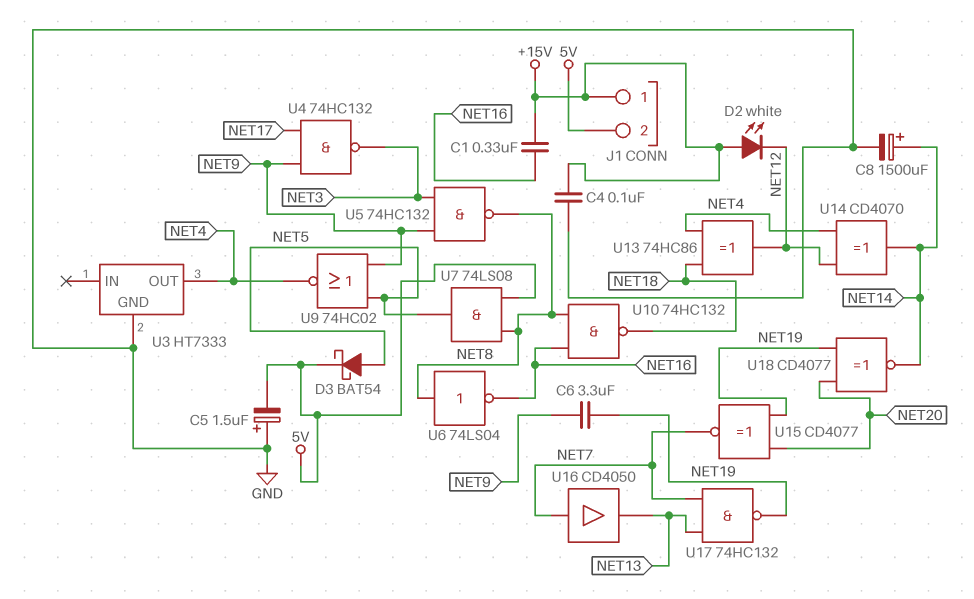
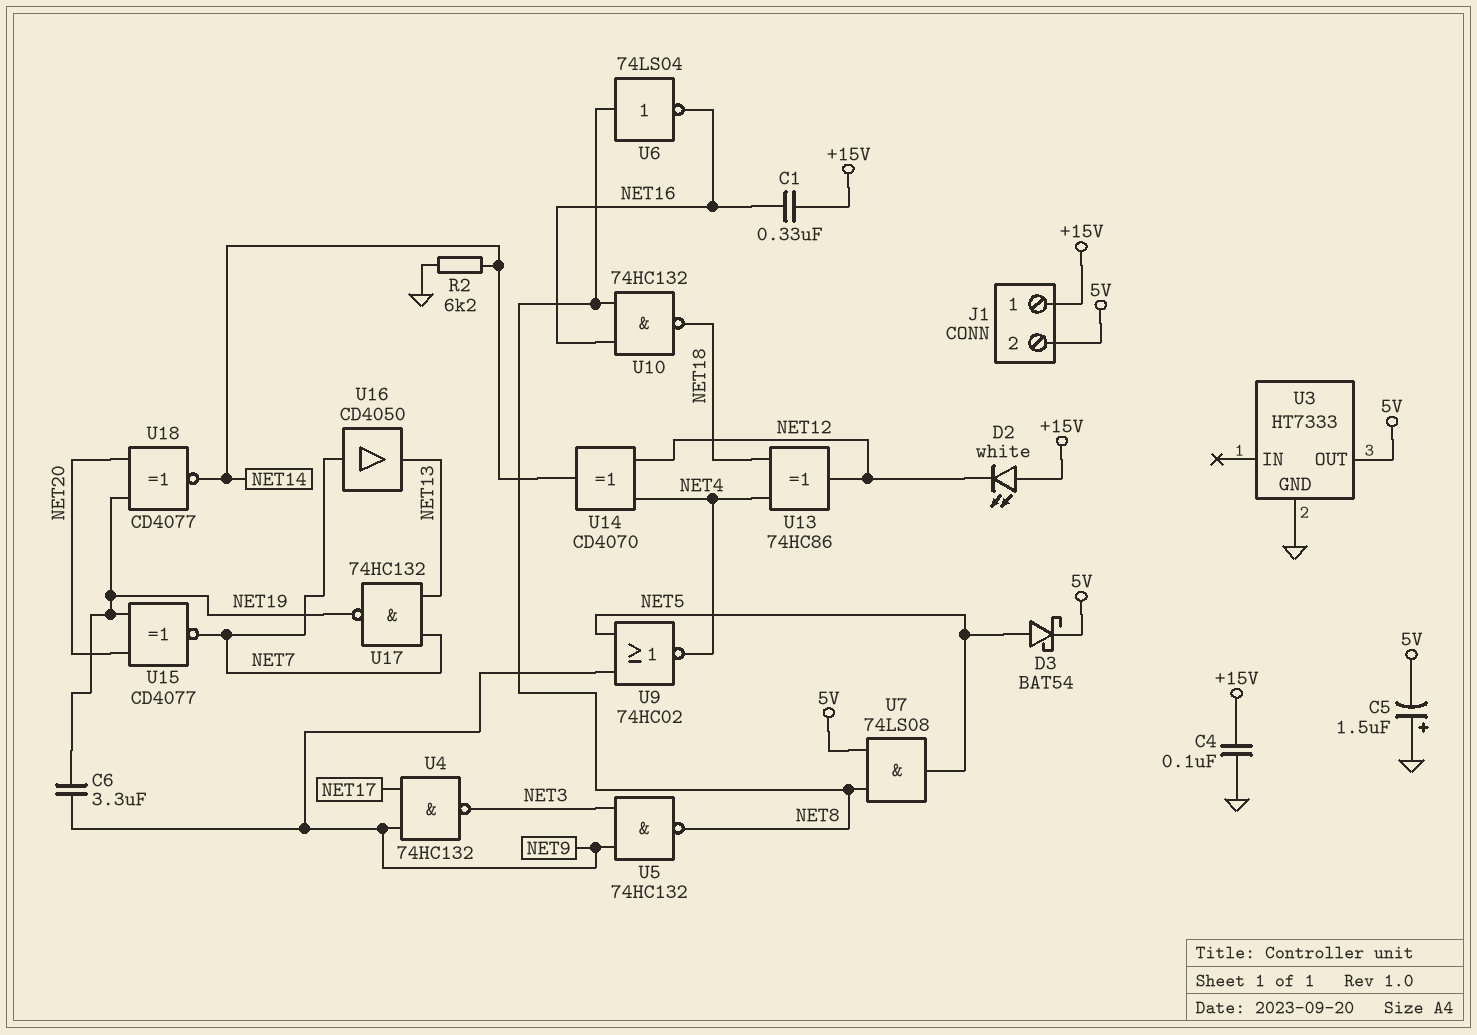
C8: 1500uF (plus NET14, minus GND) -> none
R2: none -> 6.2k (GND, NET14)
U3 pin OUT: NET4 -> 5V

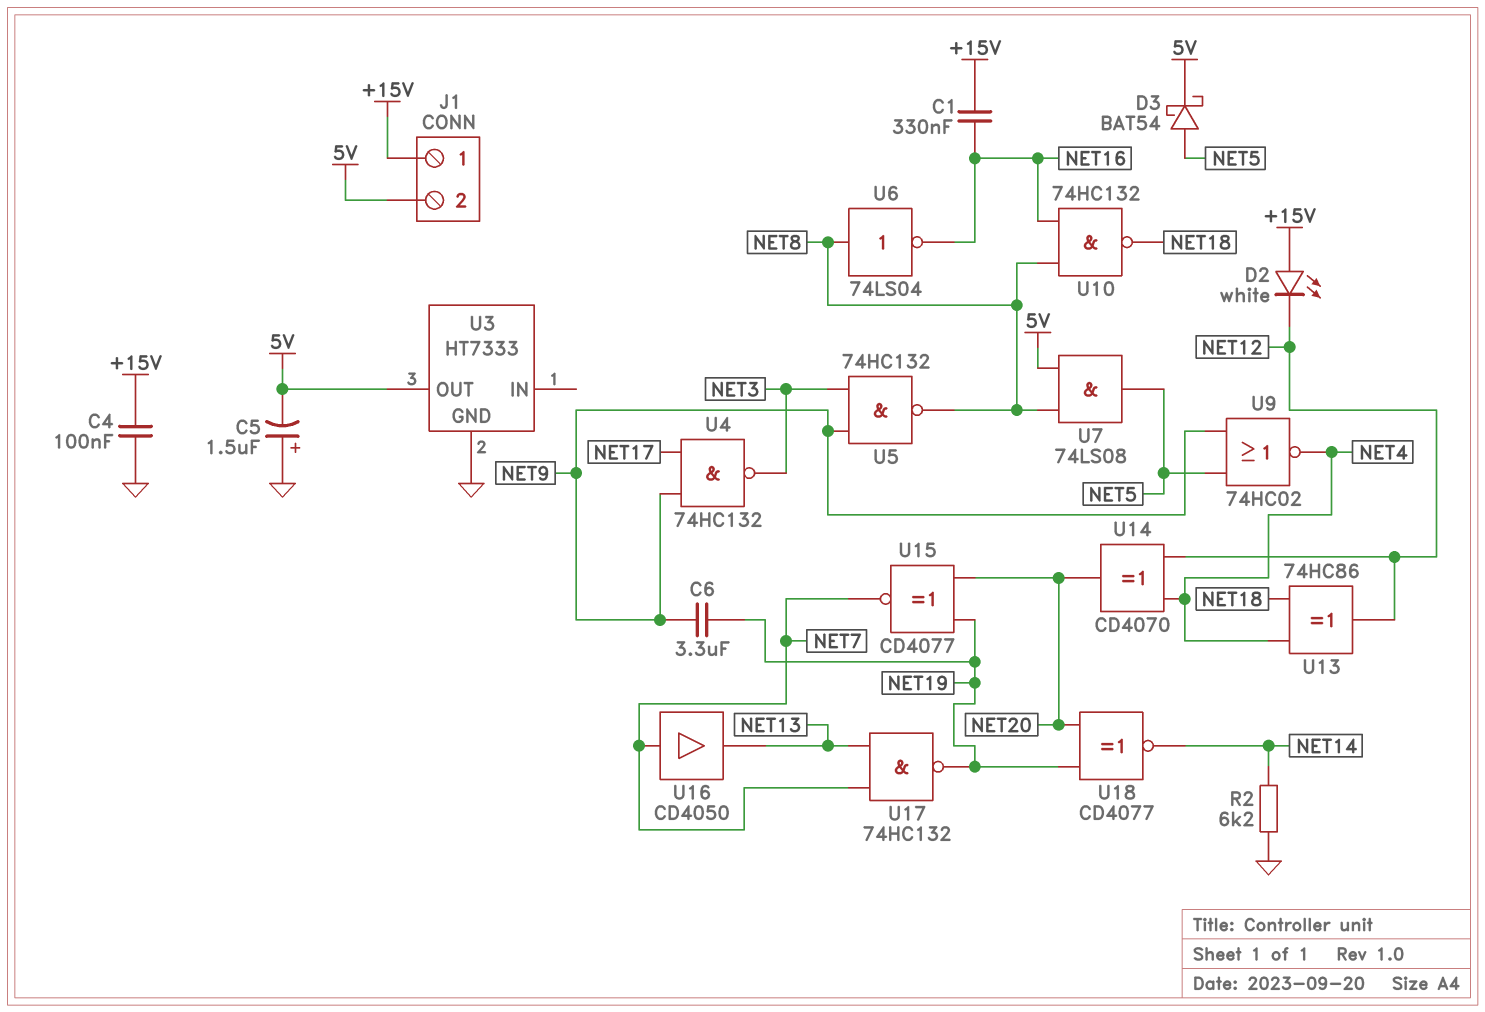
U14: XOR CD4070 (in NET4, in NET12, out NET14) -> XOR CD4070 (in NET4, in NET12, out NET20)

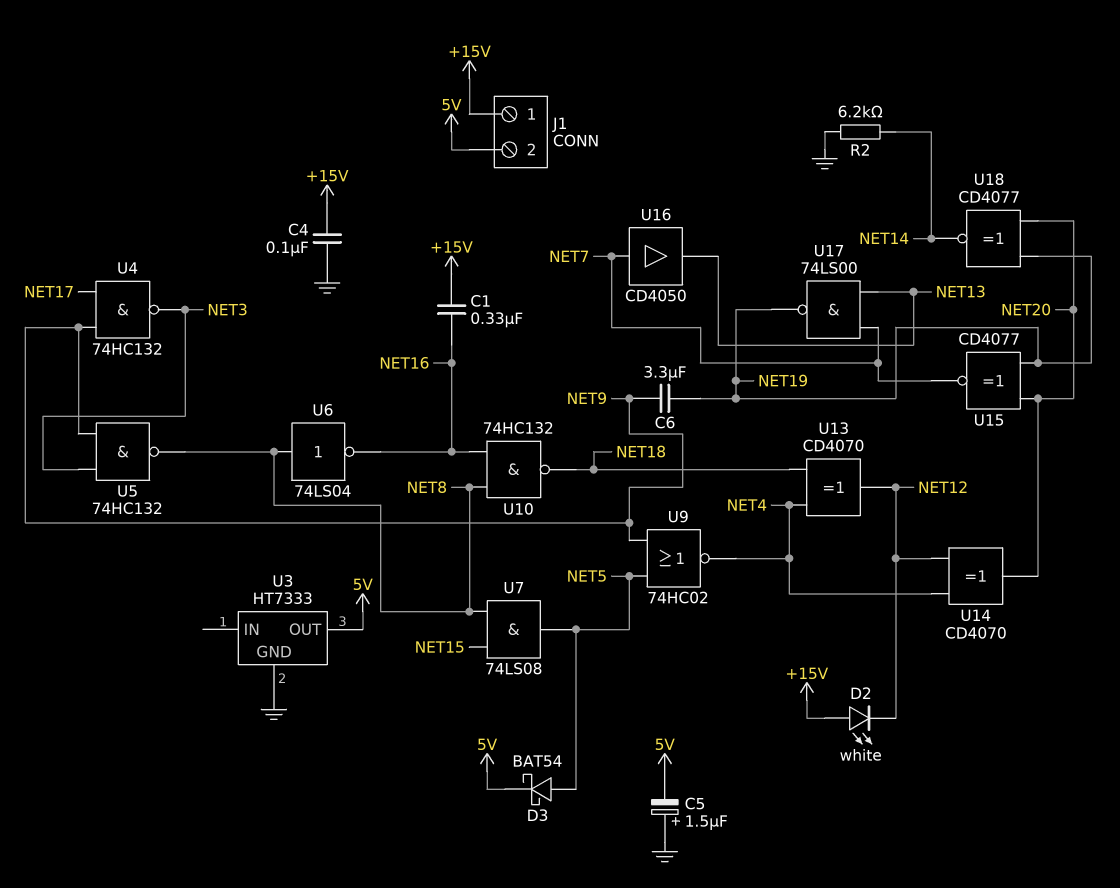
U7: AND 74LS08 (in 5V, in NET8, out NET5) -> AND 74LS08 (in NET8, in NET15, out NET5)
U13: XOR 74HC86 (in NET4, in NET18, out NET12) -> XOR CD4070 (in NET4, in NET18, out NET12)
U17: NAND 74HC132 (in NET7, in NET13, out NET19) -> NAND 74LS00 (in NET7, in NET13, out NET19)

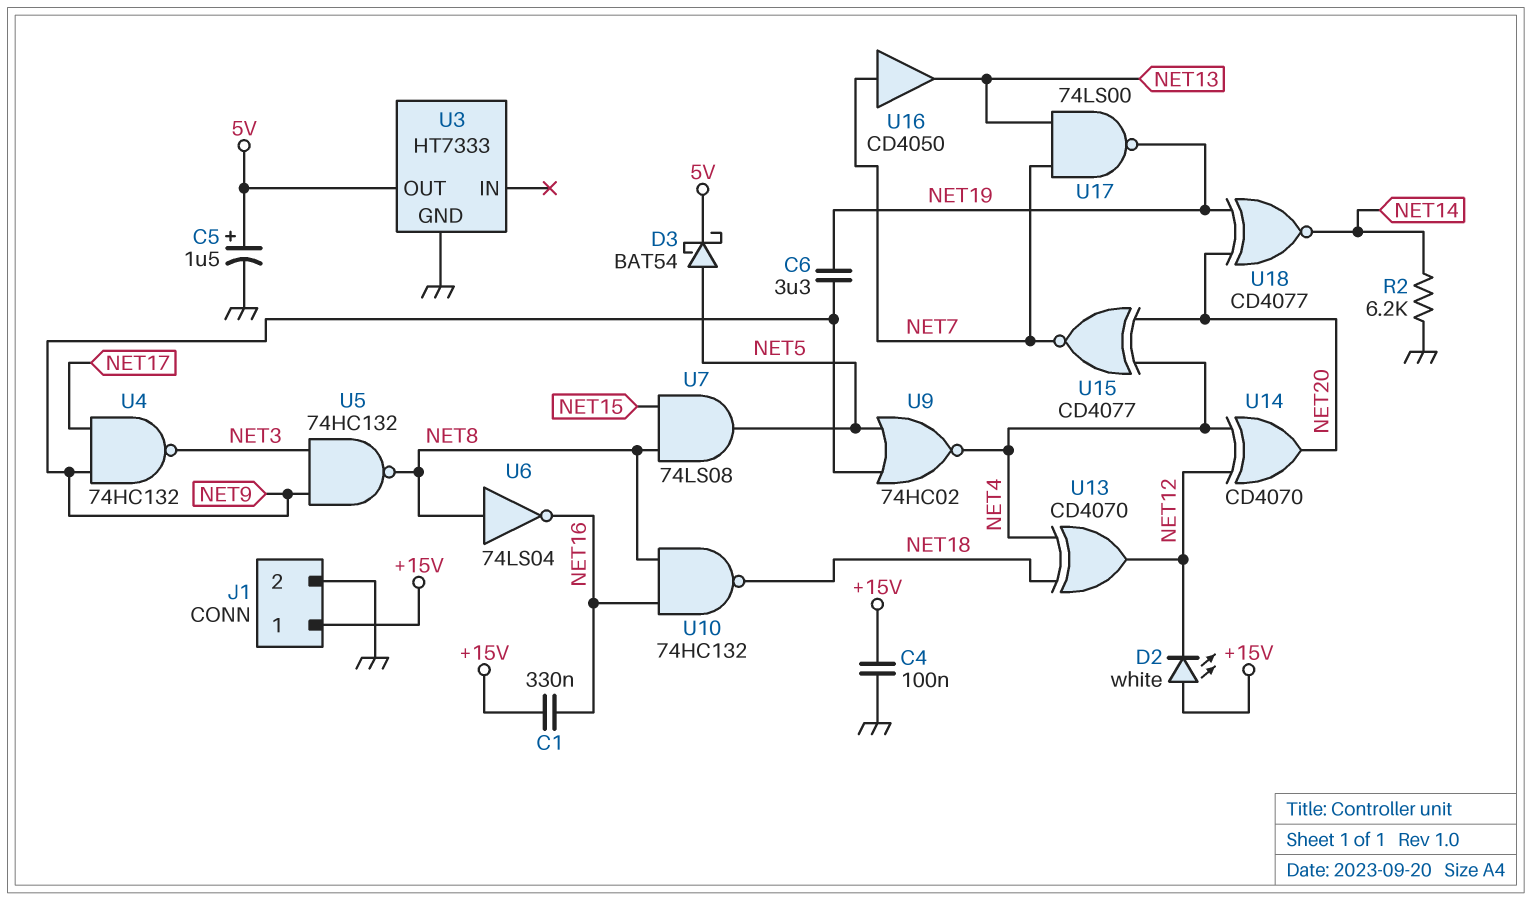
C5: 1.5uF (plus GND, minus 5V) -> 1.5uF (plus 5V, minus GND)
J1 pin 2: 5V -> GND
U15: XNOR CD4077 (in NET19, in NET20, out NET7) -> XNOR CD4077 (in NET4, in NET20, out NET7)

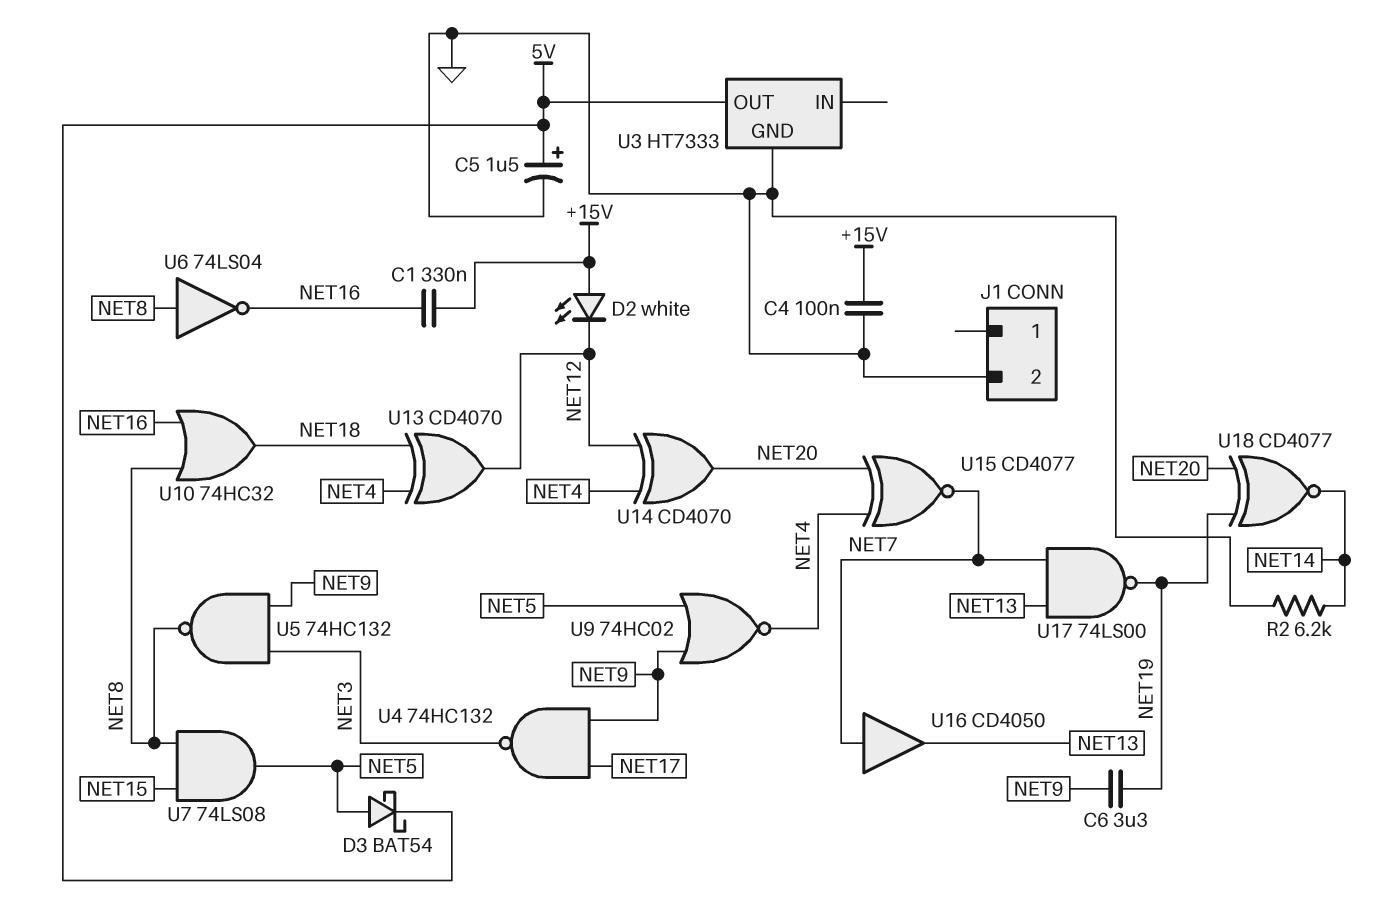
J1 pin 1: +15V -> none
U10: NAND 74HC132 (in NET8, in NET16, out NET18) -> OR 74HC32 (in NET8, in NET16, out NET18)

